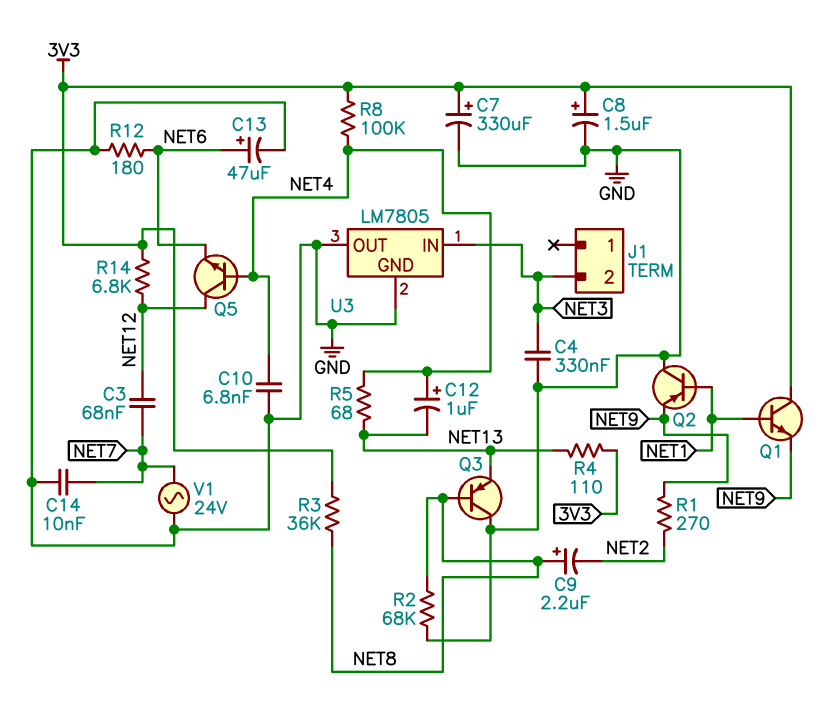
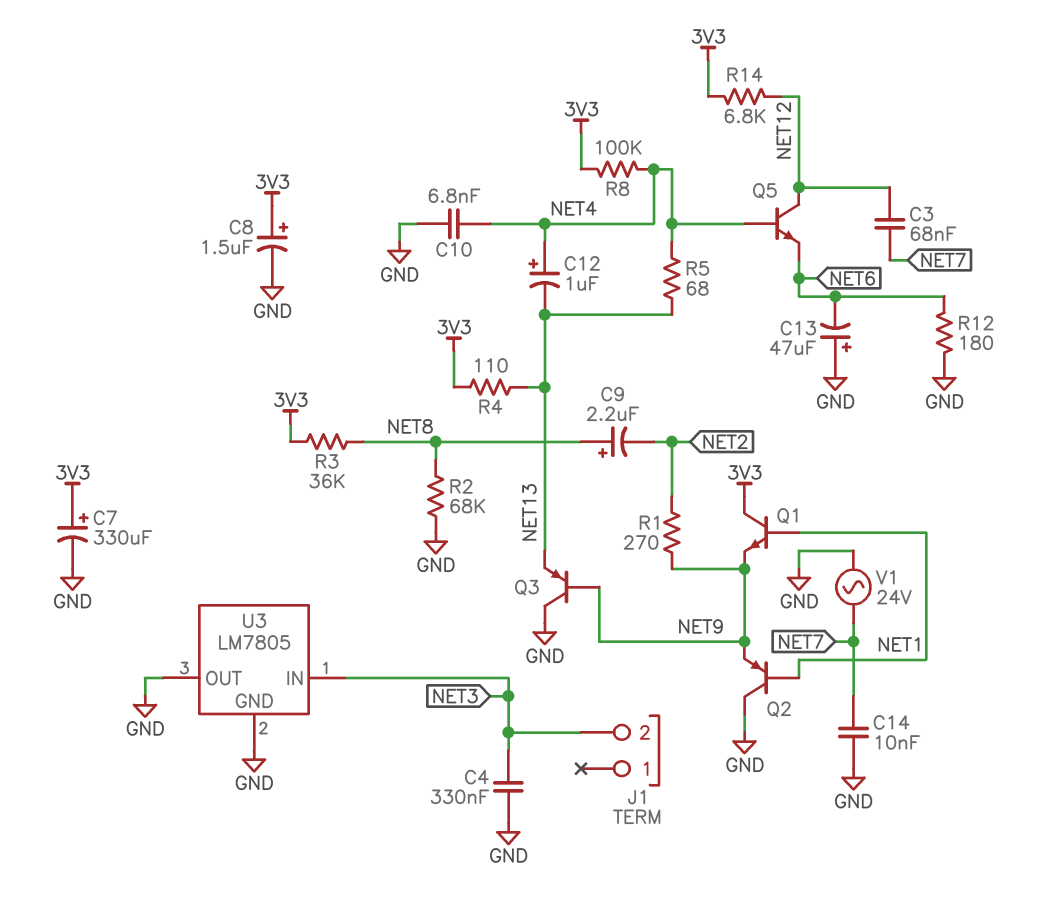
C13: 47uF (plus NET6, minus GND) -> 47uF (plus GND, minus NET6)
Q3: PNP (B NET8, C GND, E NET13) -> PNP (B NET9, C GND, E NET13)

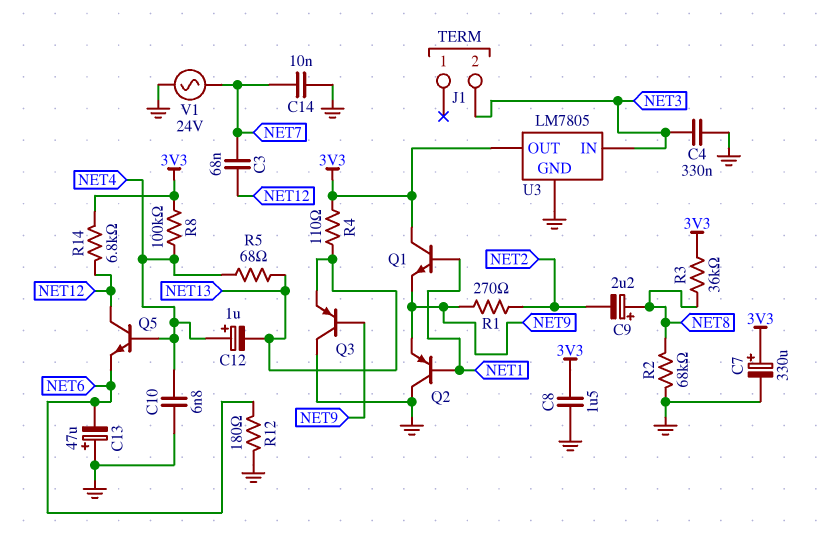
C8: 1.5uF (plus 3V3, minus GND) -> 1.5uF (3V3, GND)
U3 pin OUT: GND -> 3V3

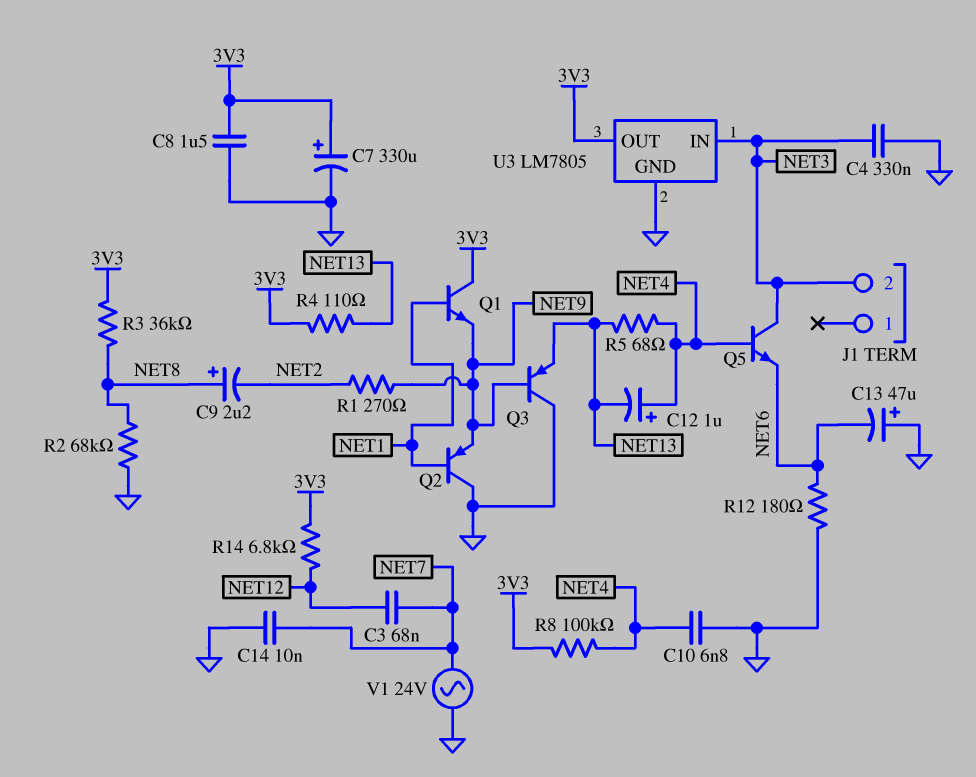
Q5: NPN (B NET4, C NET12, E NET6) -> NPN (B NET4, C NET3, E NET6)

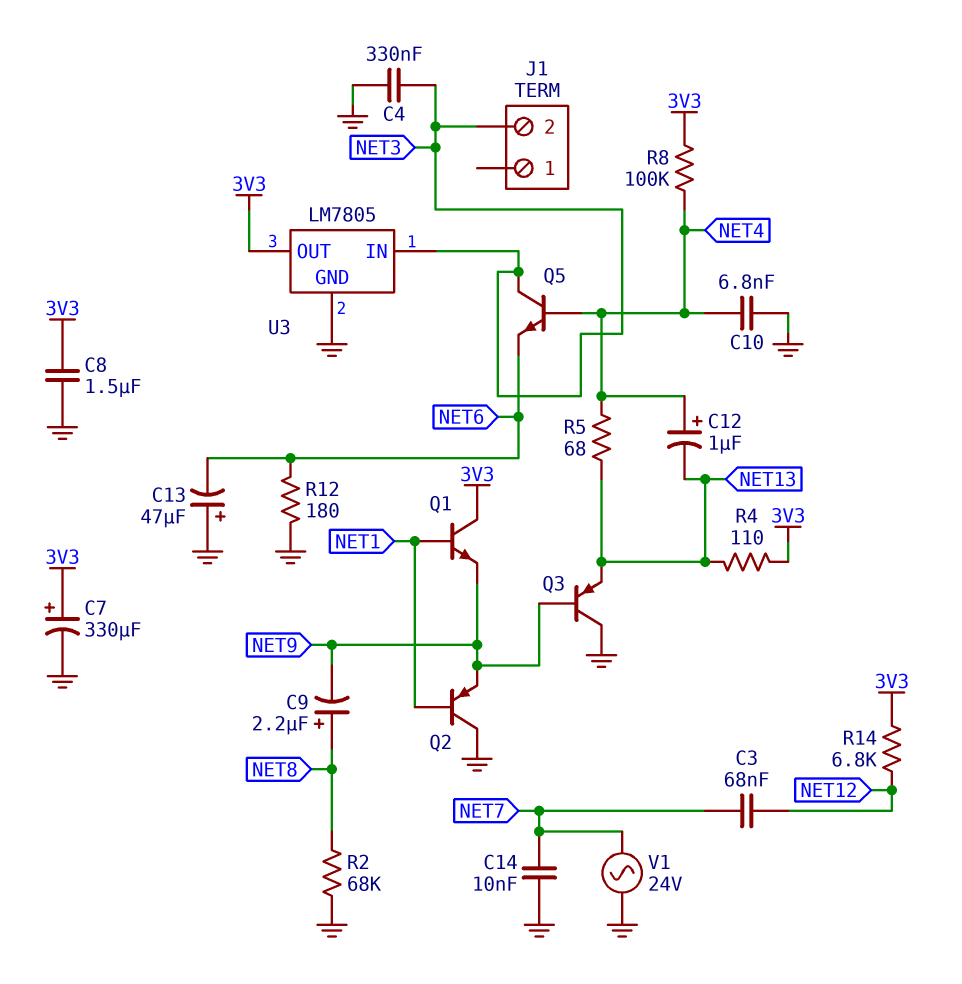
C9: 2.2uF (plus NET8, minus NET2) -> 2.2uF (plus NET8, minus NET9)
R1: 270 (NET2, NET9) -> none
R3: 36k (3V3, NET8) -> none

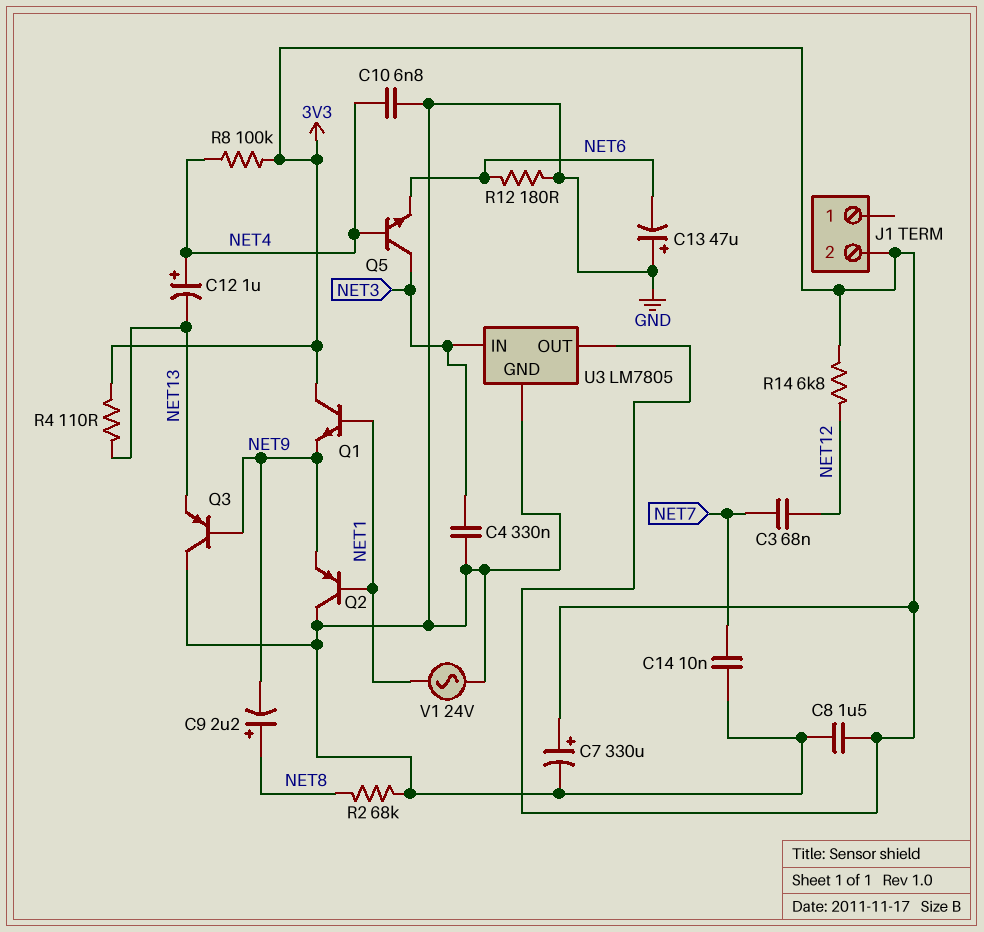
J1 pin 2: NET3 -> 3V3
R5: 68 (NET4, NET13) -> none
V1: AC 24V (GND, NET7) -> AC 24V (GND, NET1)

